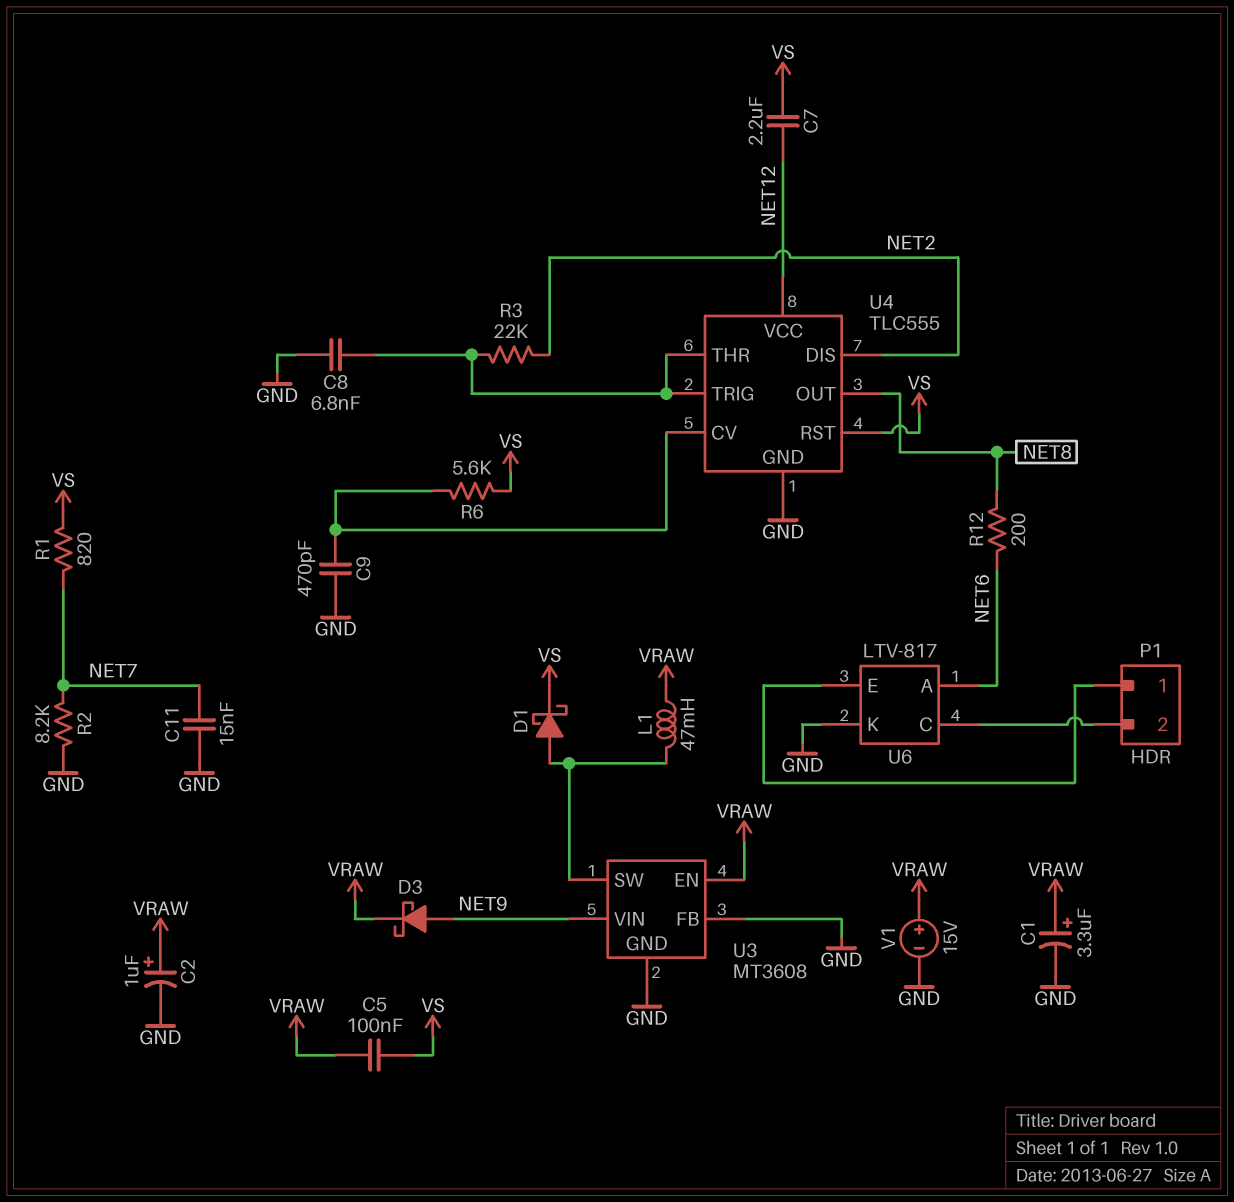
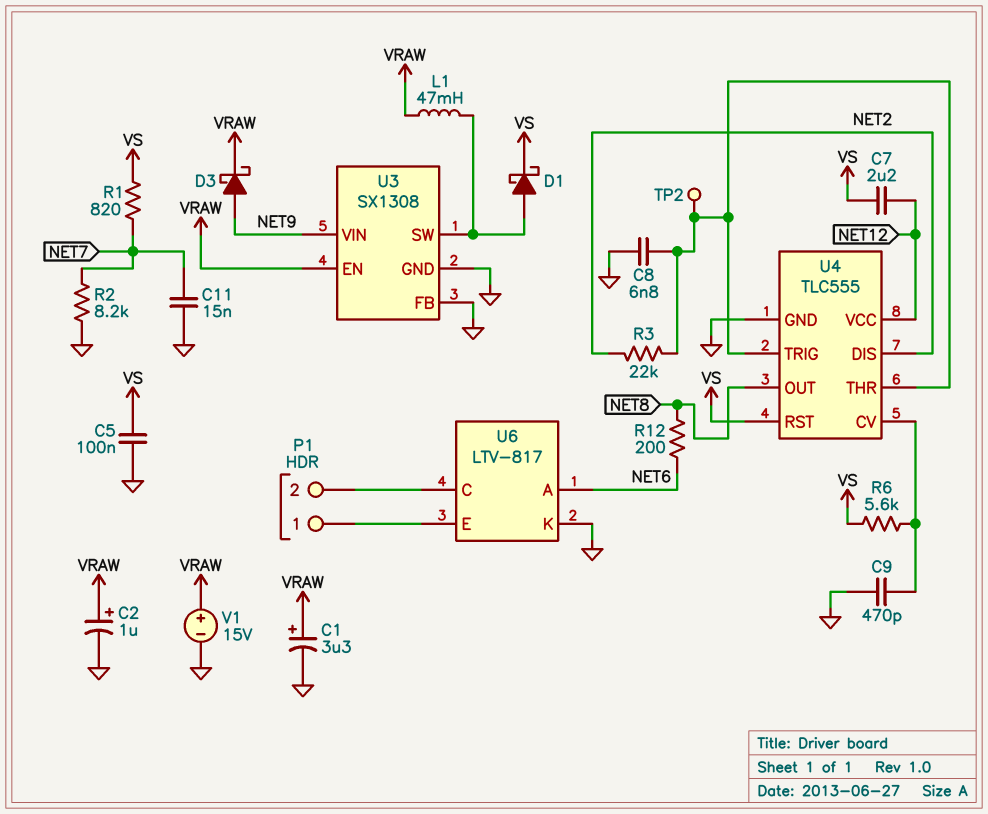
C5: 100nF (VRAW, VS) -> 100nF (GND, VS)
TP2: none -> test point (U4/THR)
U3: MT3608 -> SX1308

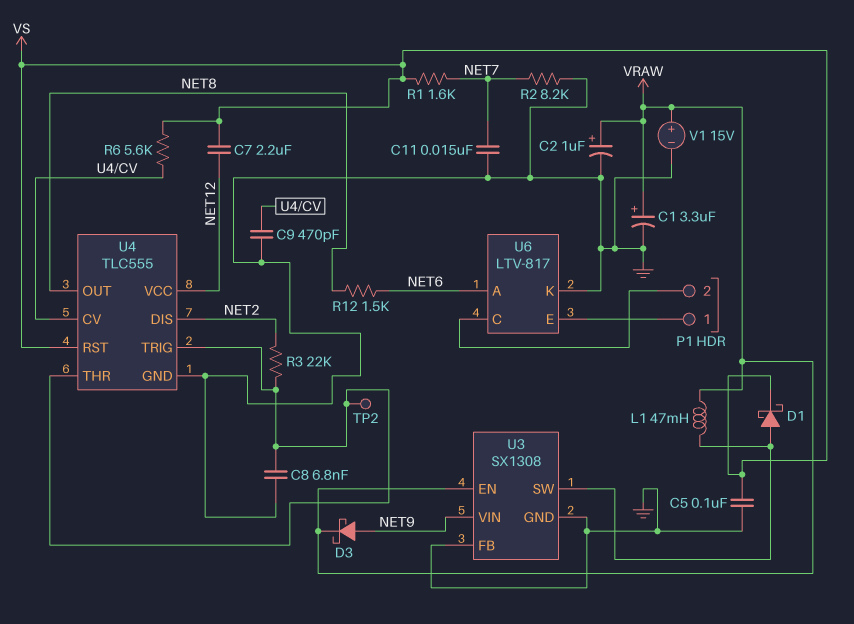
R1: 820 (NET7, VS) -> 1.6k (NET7, VS)
R12: 200 (NET6, NET8) -> 1.5k (NET6, NET8)

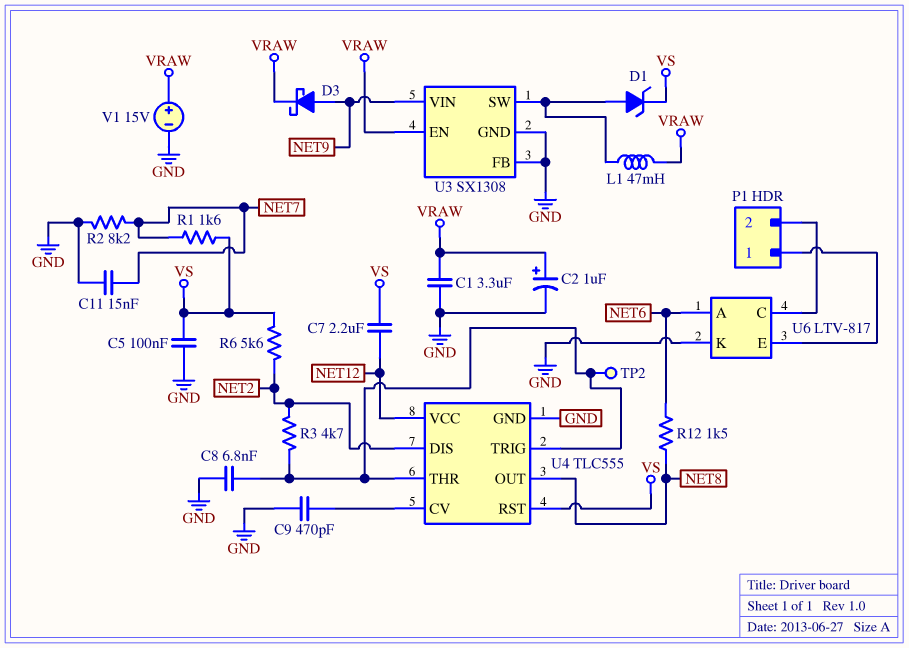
C1: 3.3uF (plus VRAW, minus GND) -> 3.3uF (GND, VRAW)
D1: schottky (A U3/SW, K VS) -> zener (A U3/SW, K VS)
R3: 22k (NET2, U4/THR) -> 4.7k (NET2, U4/THR)
R6: 5.6k (U4/CV, VS) -> 5.6k (NET2, VS)

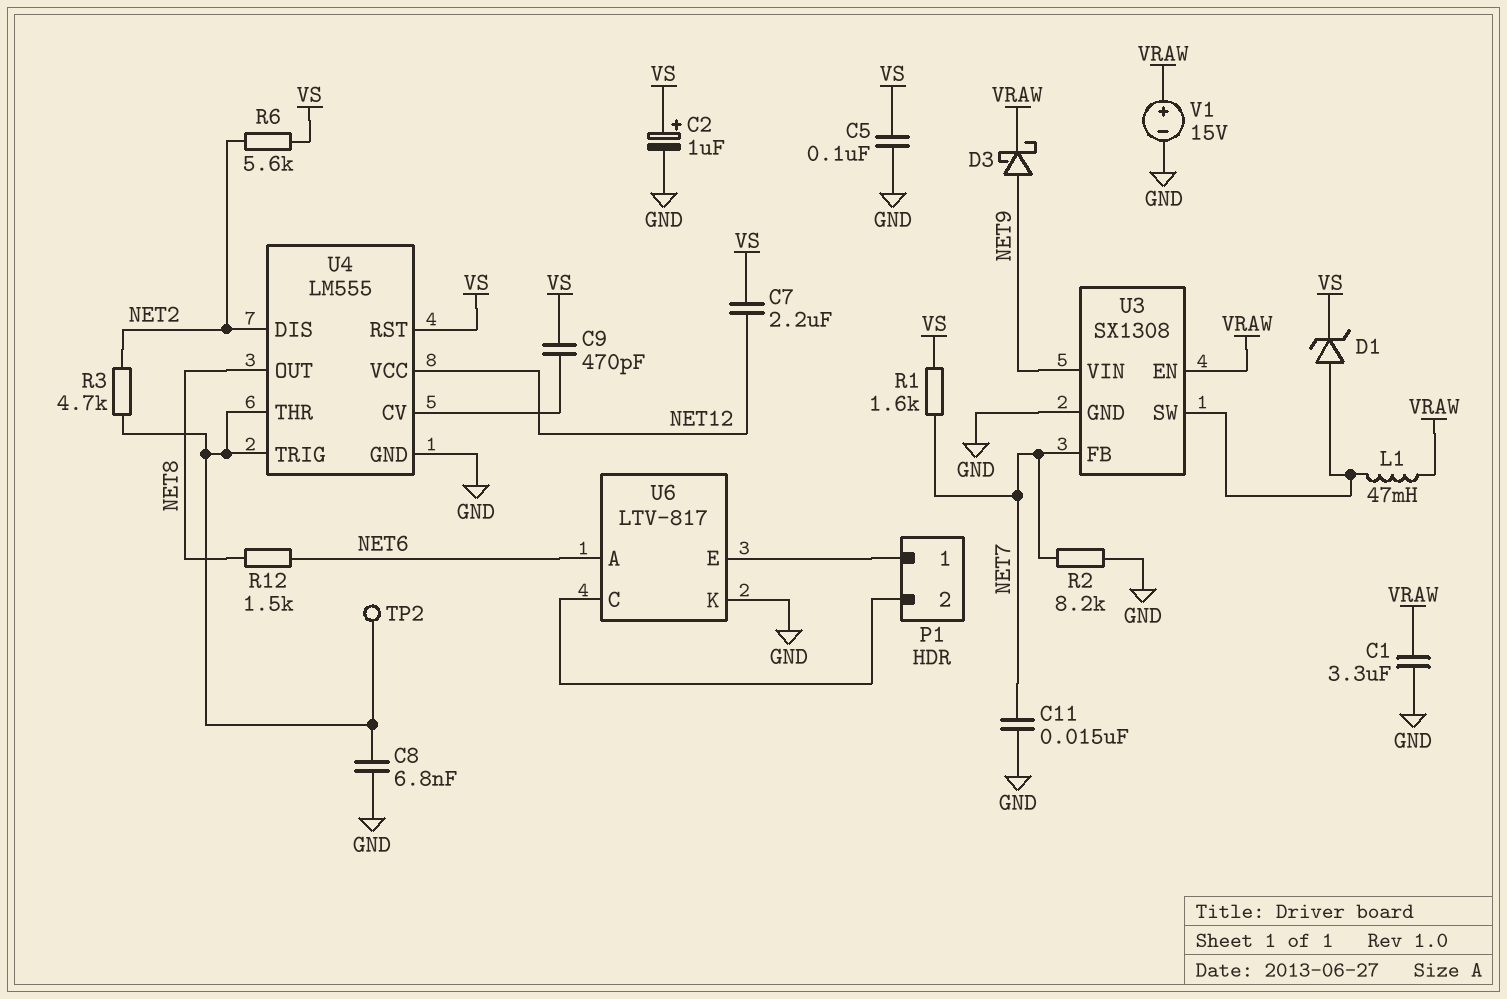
C2: 1uF (plus VRAW, minus GND) -> 1uF (plus VS, minus GND)
C9: 470pF (GND, U4/CV) -> 470pF (U4/CV, VS)
U3 pin FB: GND -> NET7
U4: TLC555 -> LM555

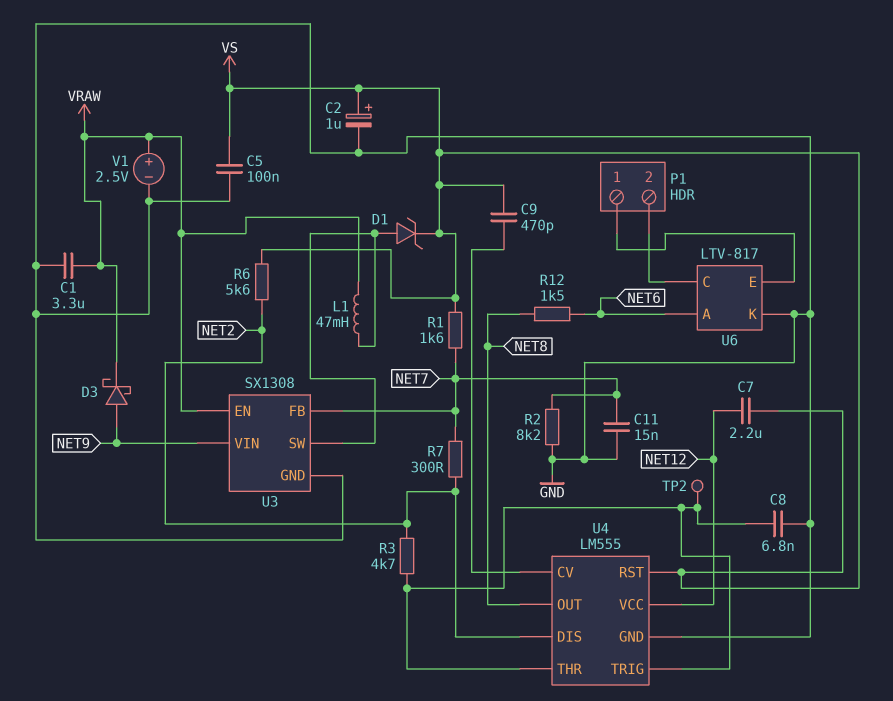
R7: none -> 300 (NET2, NET7)
V1: 15V (plus VRAW, minus GND) -> 2.5V (plus VRAW, minus GND)

